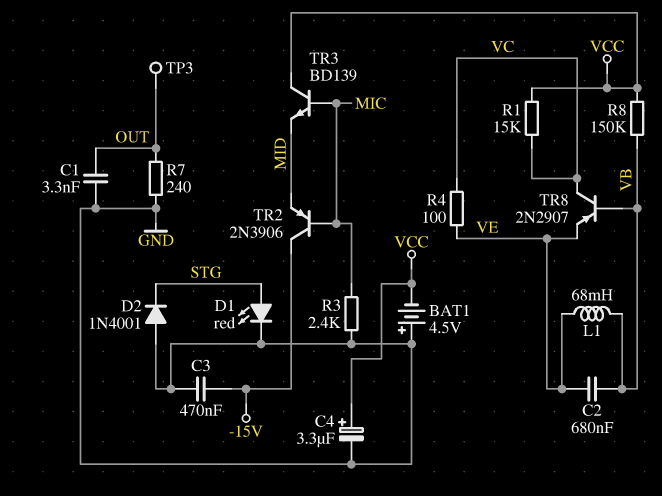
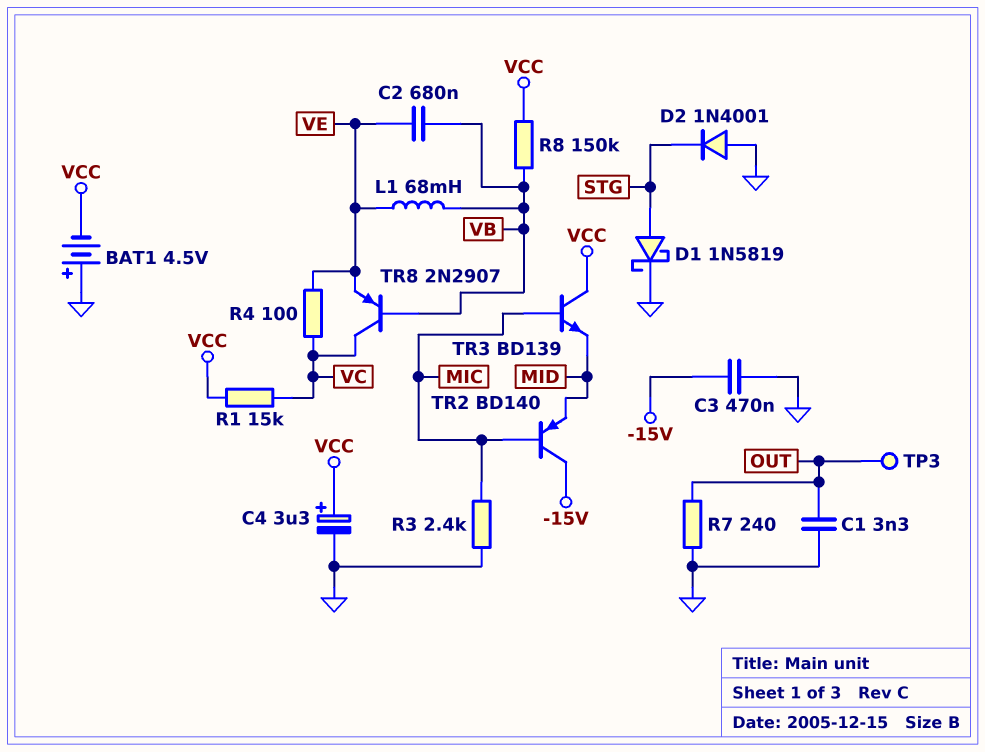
D1: LED red (A STG, K GND) -> schottky 1N5819 (A STG, K GND)
TR2: PNP 2N3906 (B MIC, C -15V, E MID) -> PNP BD140 (B MIC, C -15V, E MID)

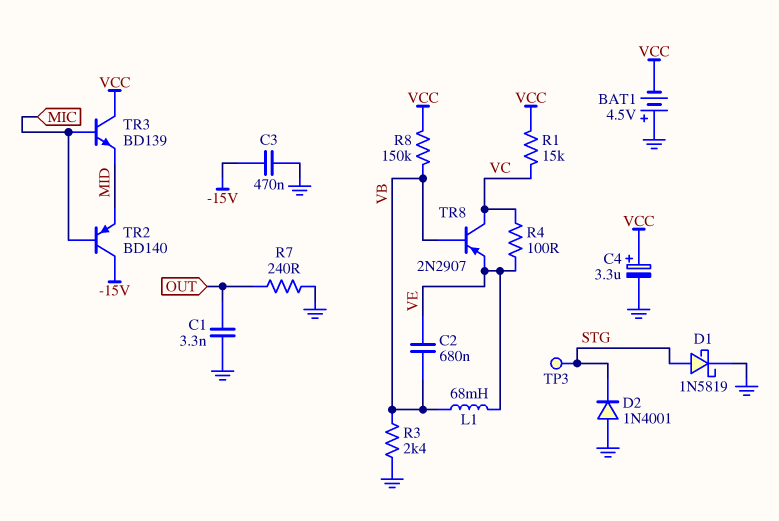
R3: 2.4k (GND, MIC) -> 2.4k (GND, VB)
TP3: test point (OUT) -> test point (STG)

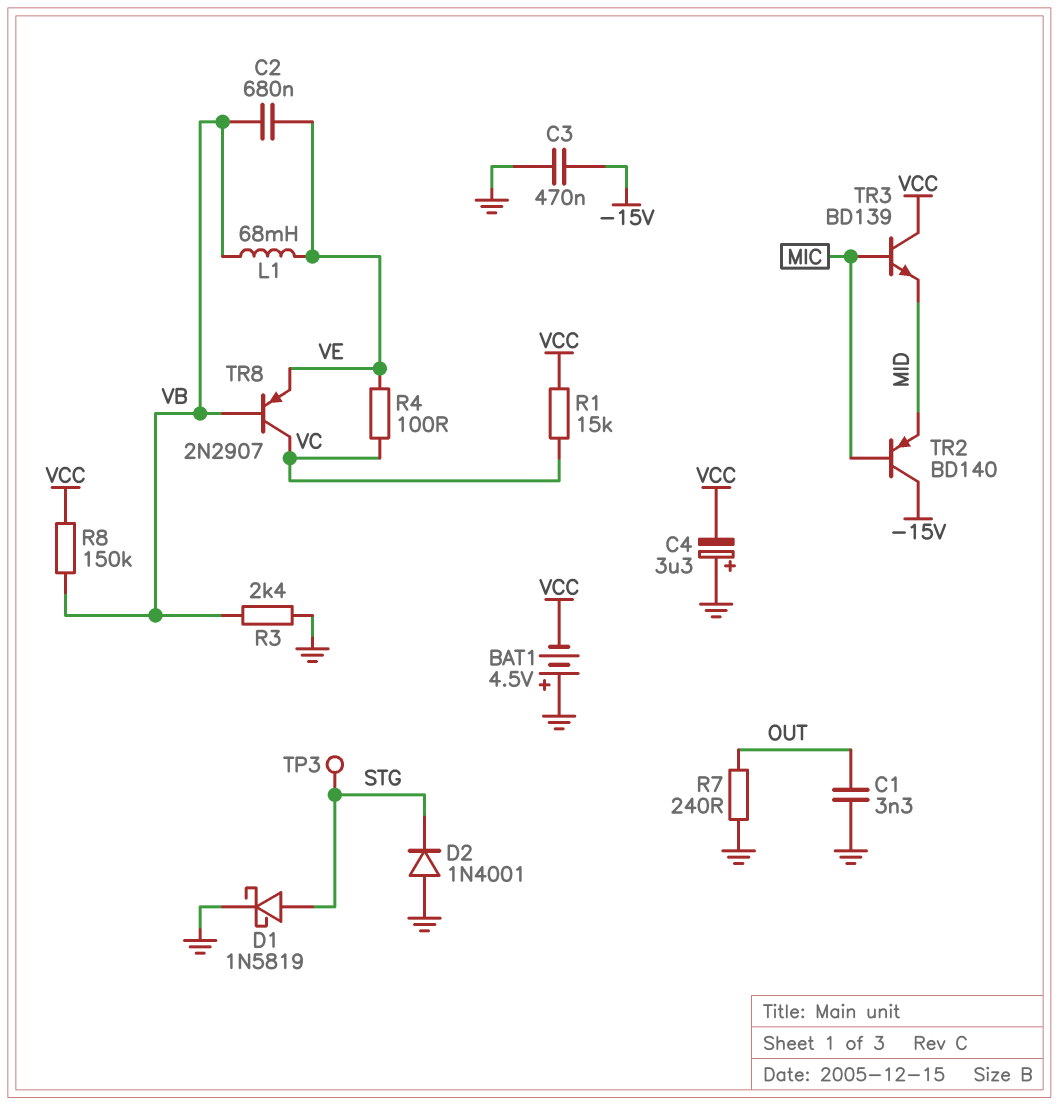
C4: 3.3uF (plus VCC, minus GND) -> 3.3uF (plus GND, minus VCC)

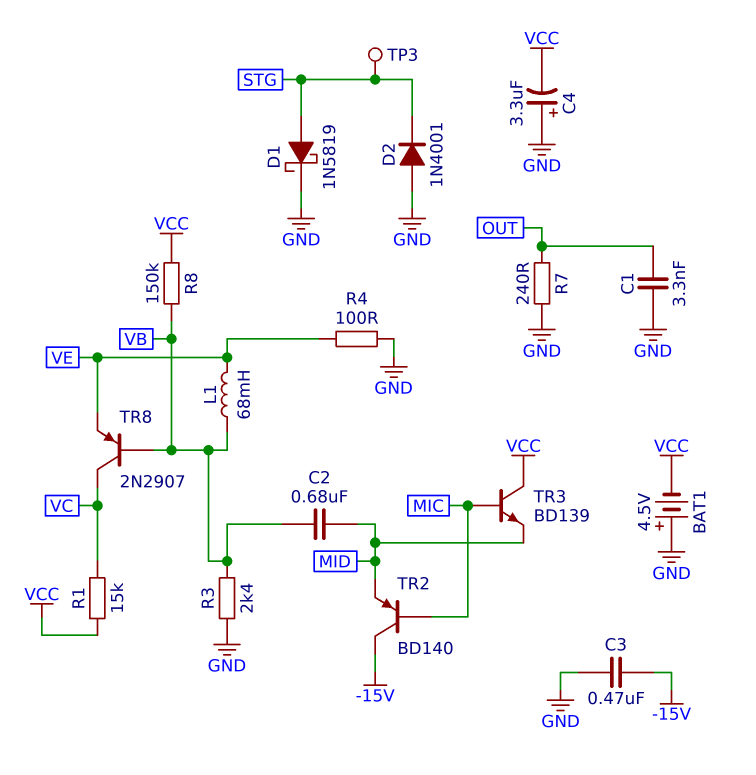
C2: 680nF (VB, VE) -> 680nF (MID, VB)
R4: 100 (VC, VE) -> 100 (GND, VE)

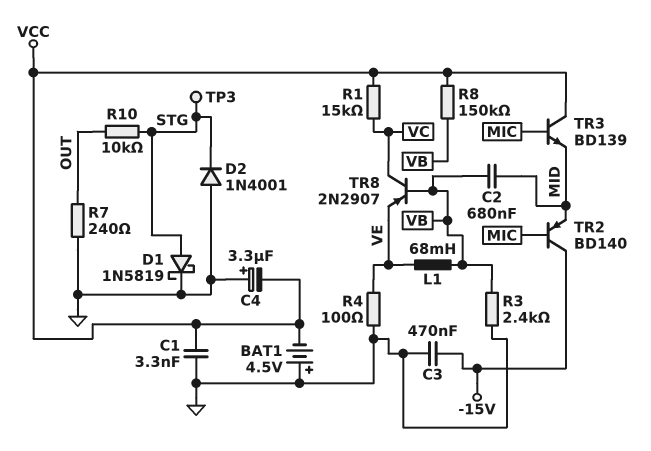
C1: 3.3nF (GND, OUT) -> 3.3nF (GND, VCC)
R10: none -> 10k (OUT, STG)

